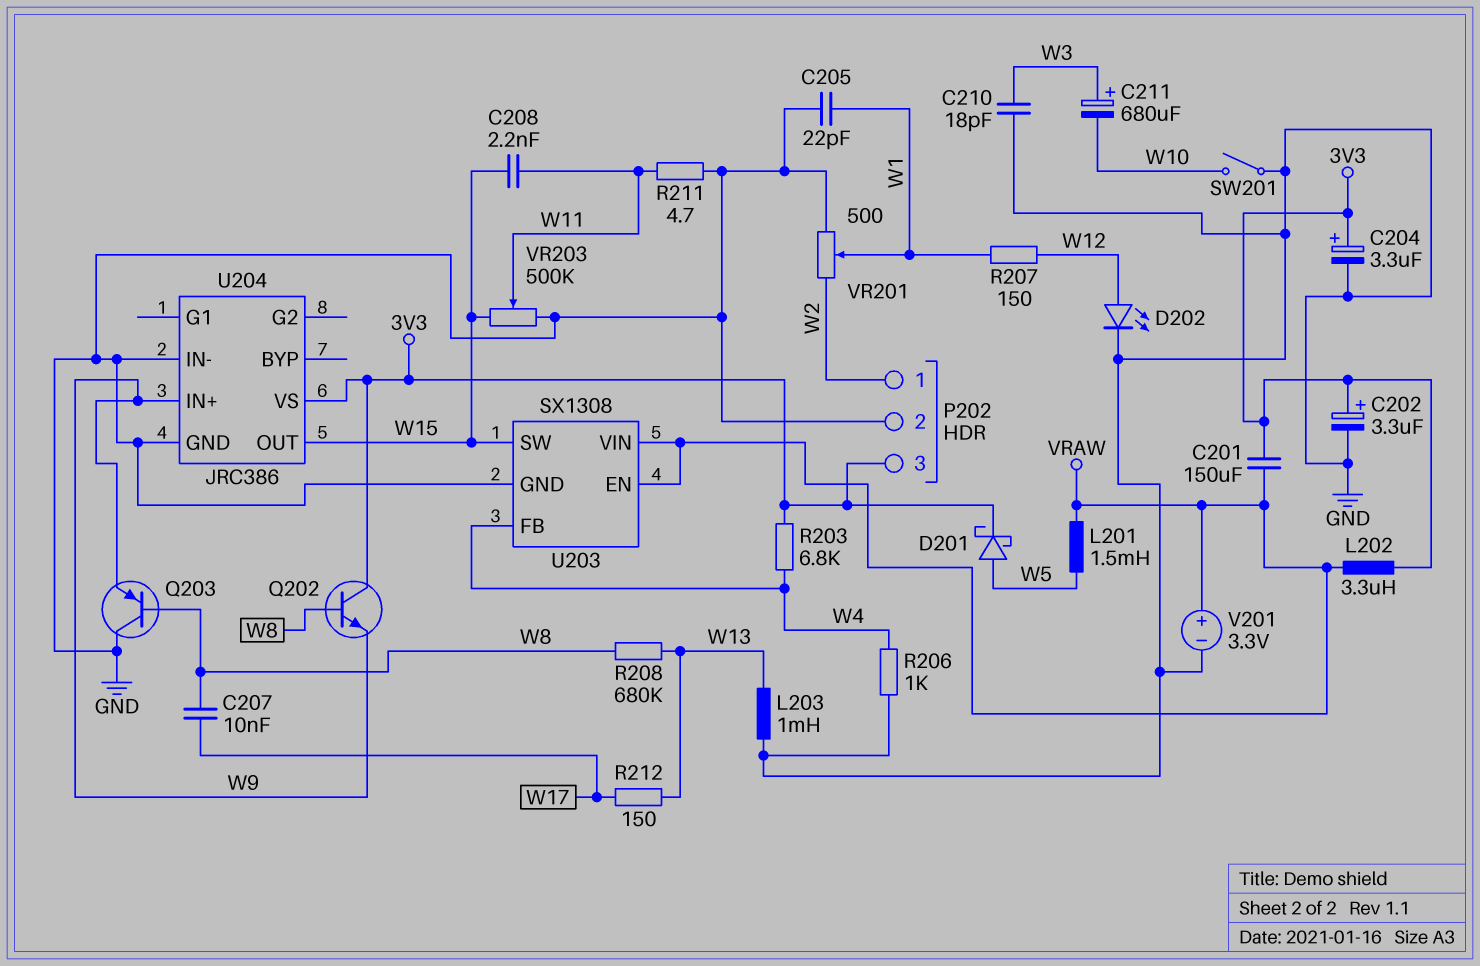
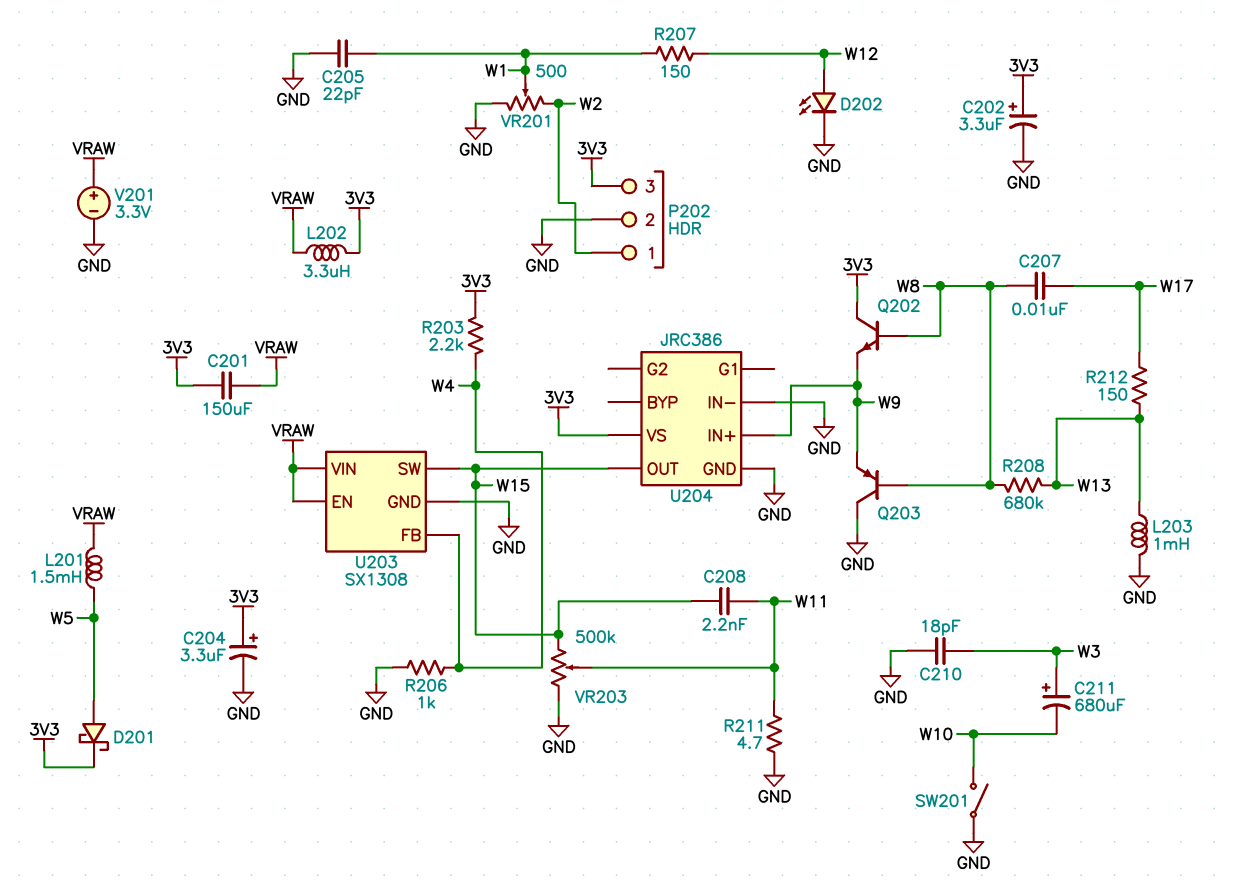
R203: 6.8k (3V3, W4) -> 2.2k (3V3, W4)

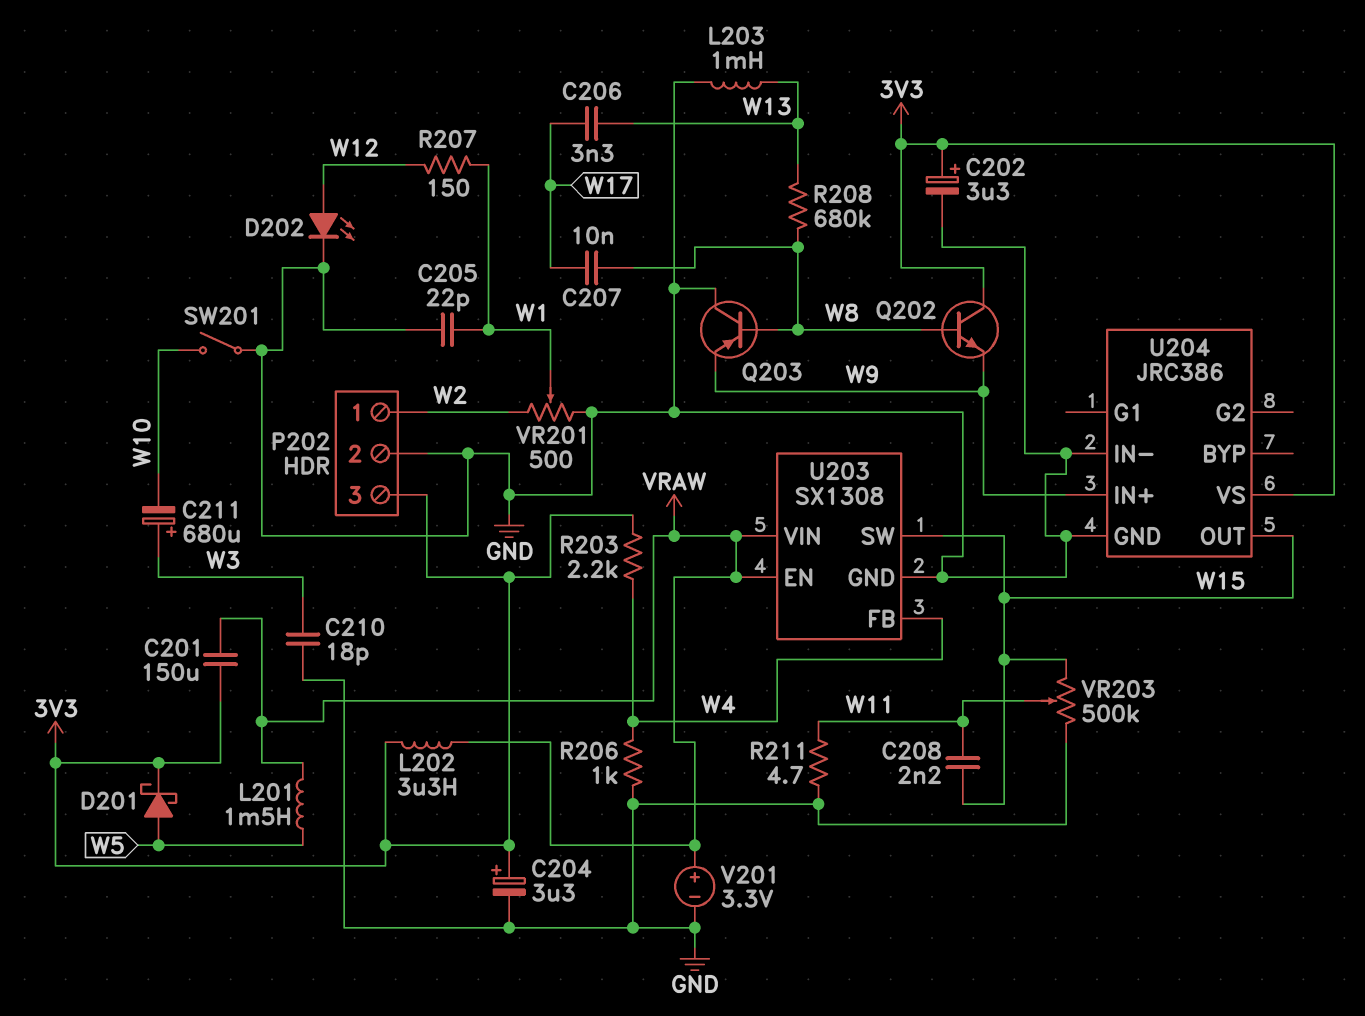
C206: none -> 3.3nF (W13, W17)
R212: 150 (W13, W17) -> none

